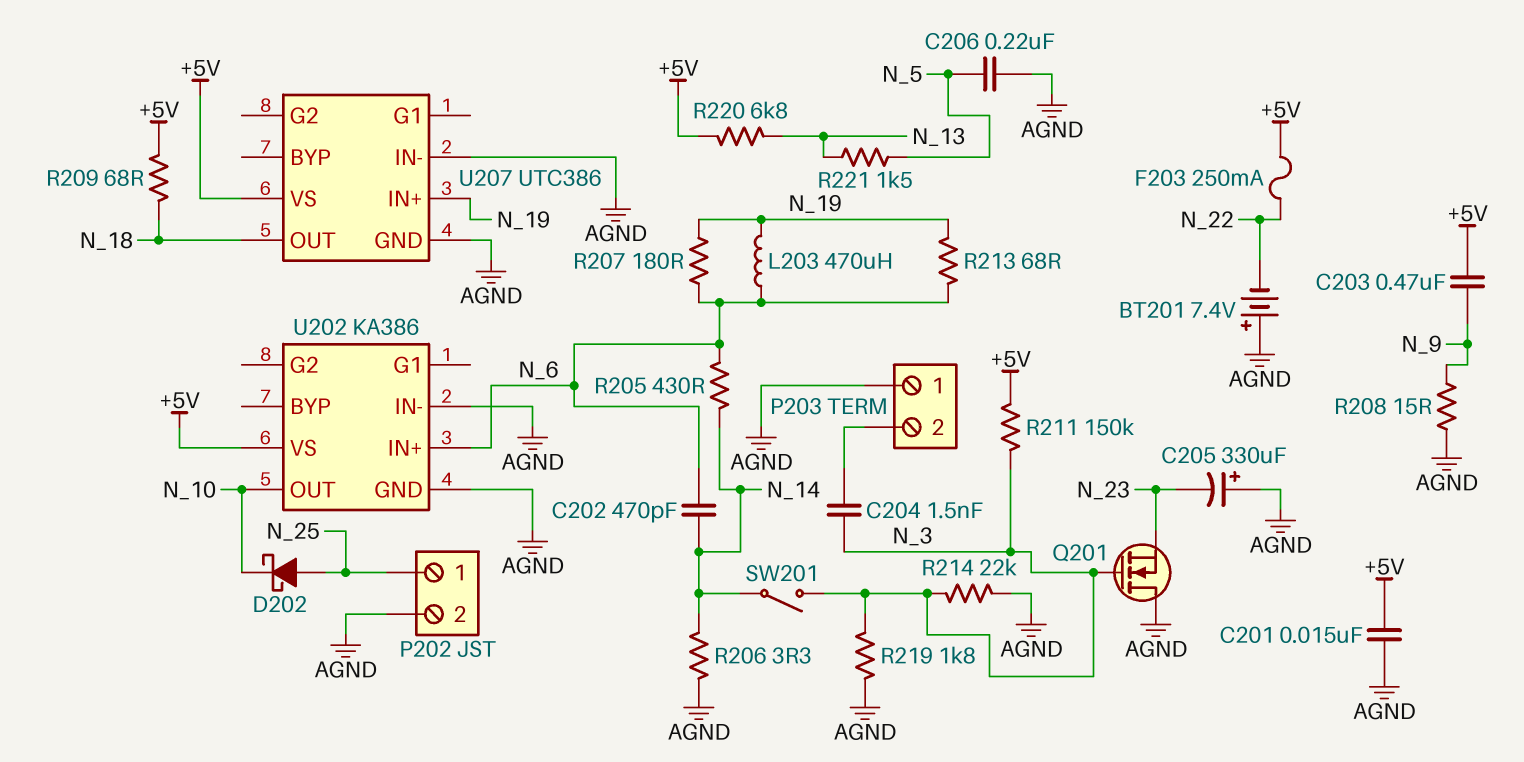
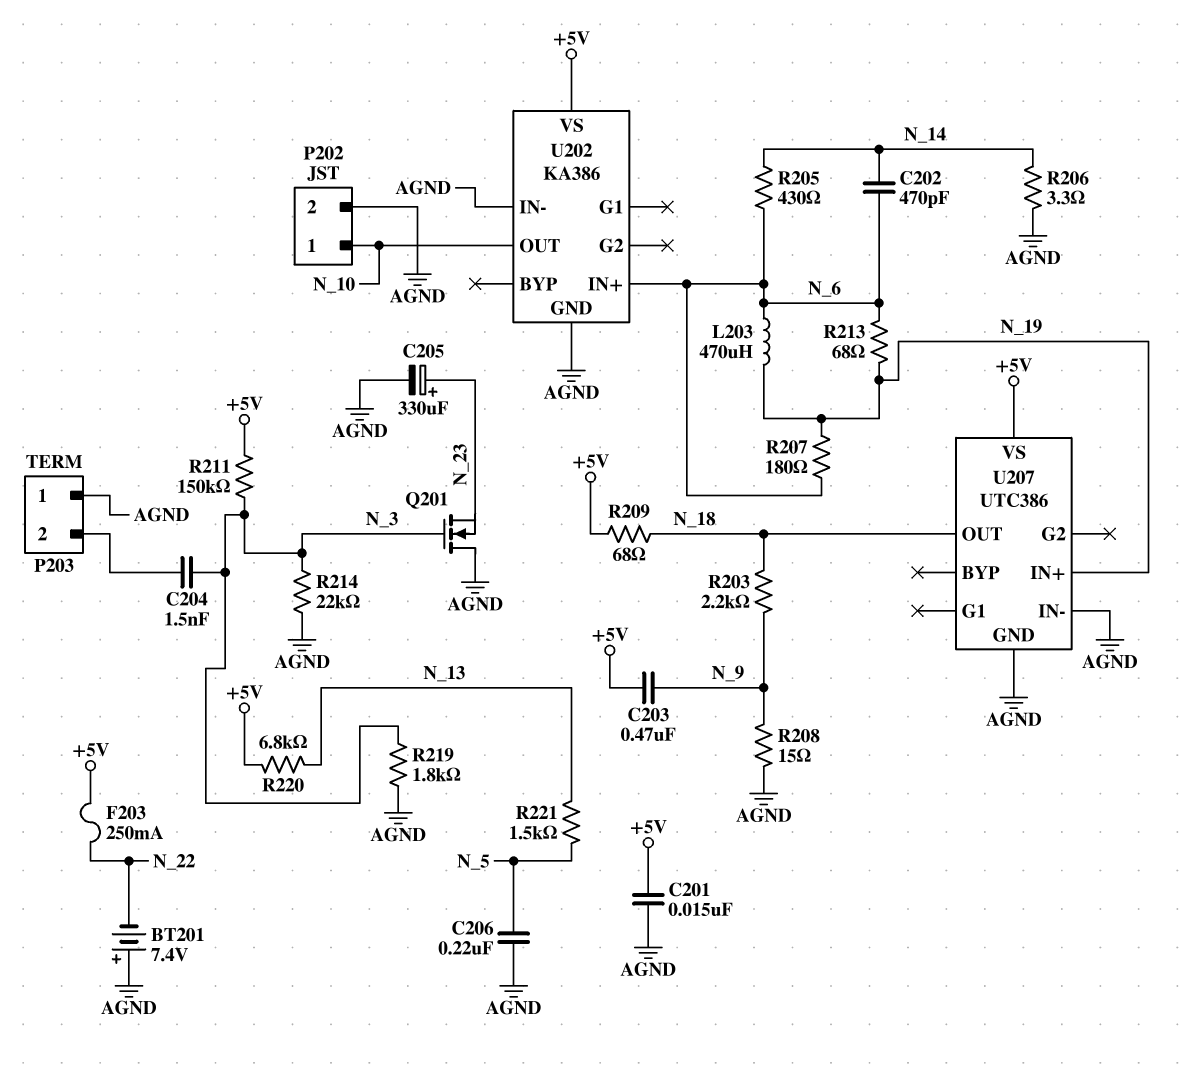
C205: 330uF (plus AGND, minus N_23) -> 330uF (plus N_23, minus AGND)
D202: schottky (A N_25, K N_10) -> none
P202 pin 1: N_25 -> N_10
R203: none -> 2.2k (N_9, N_18)
SW201: switch (N_3, N_14) -> none

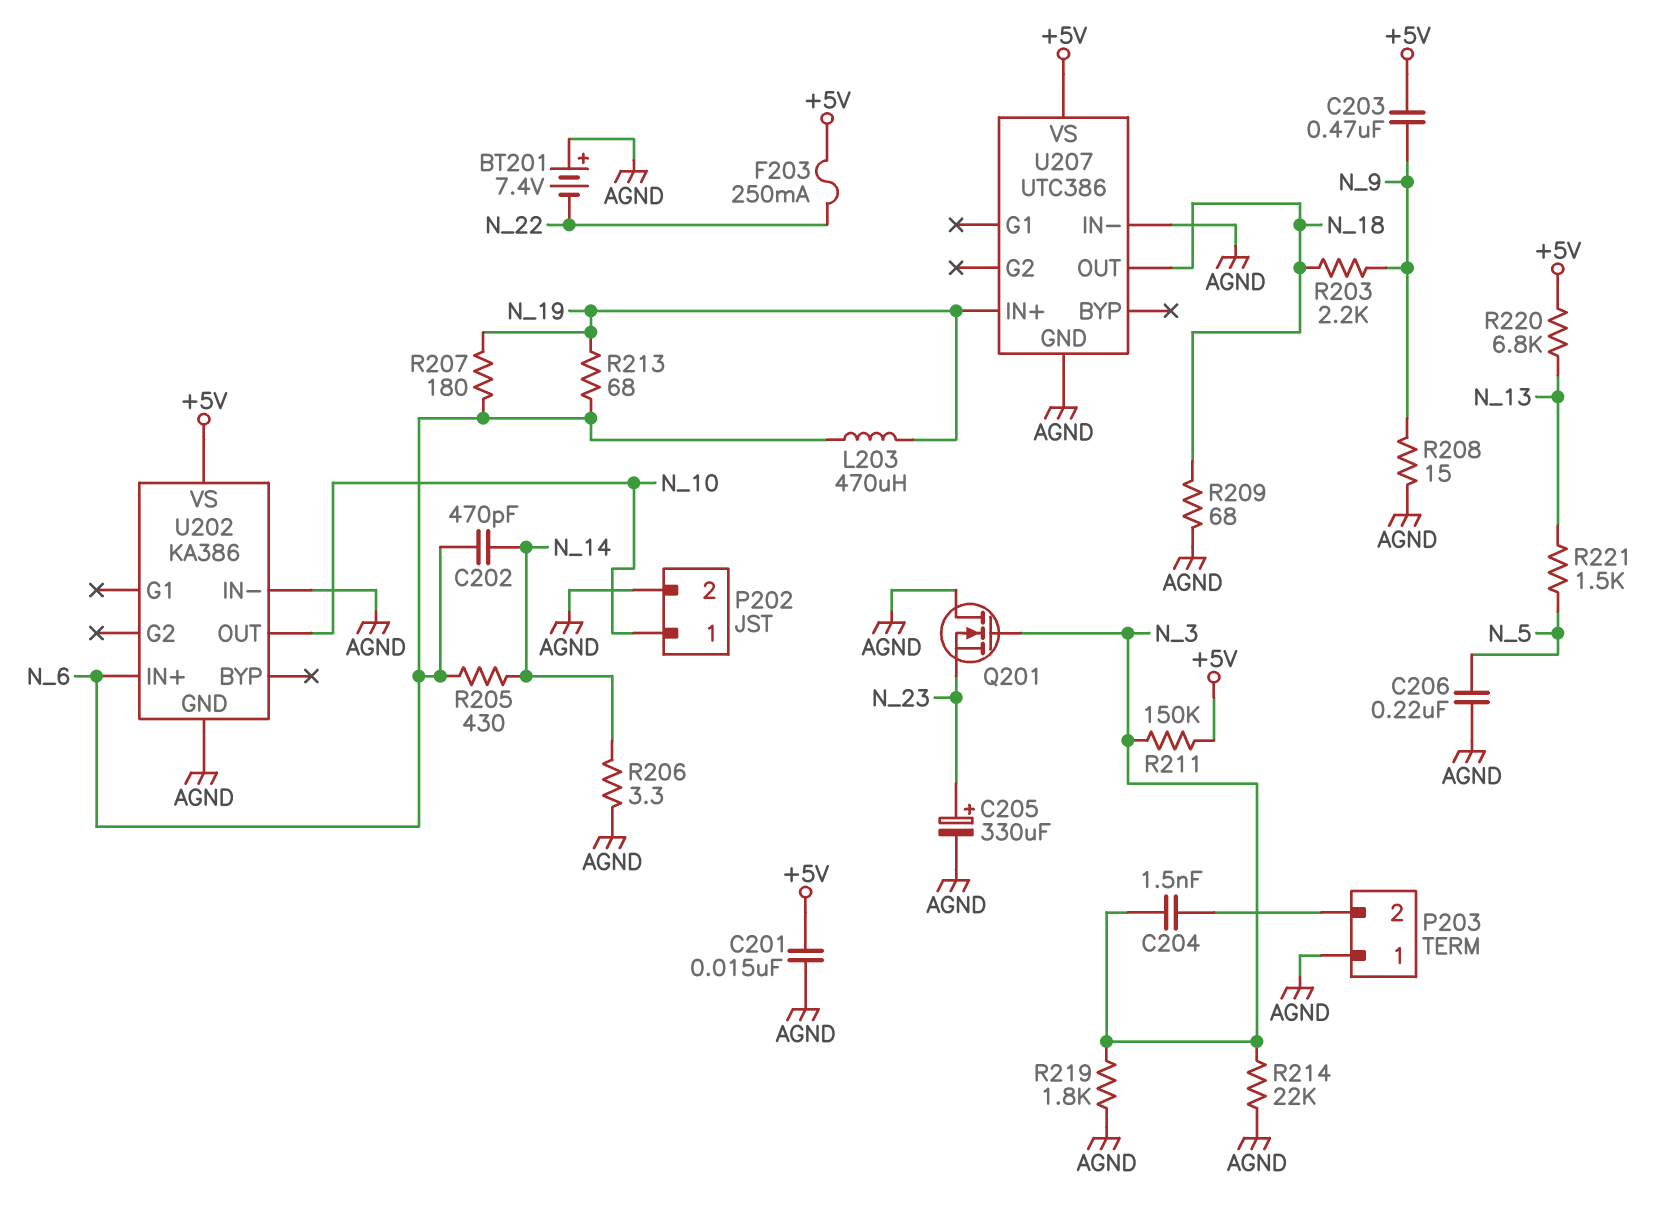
R209: 68 (+5V, N_18) -> 68 (AGND, N_18)

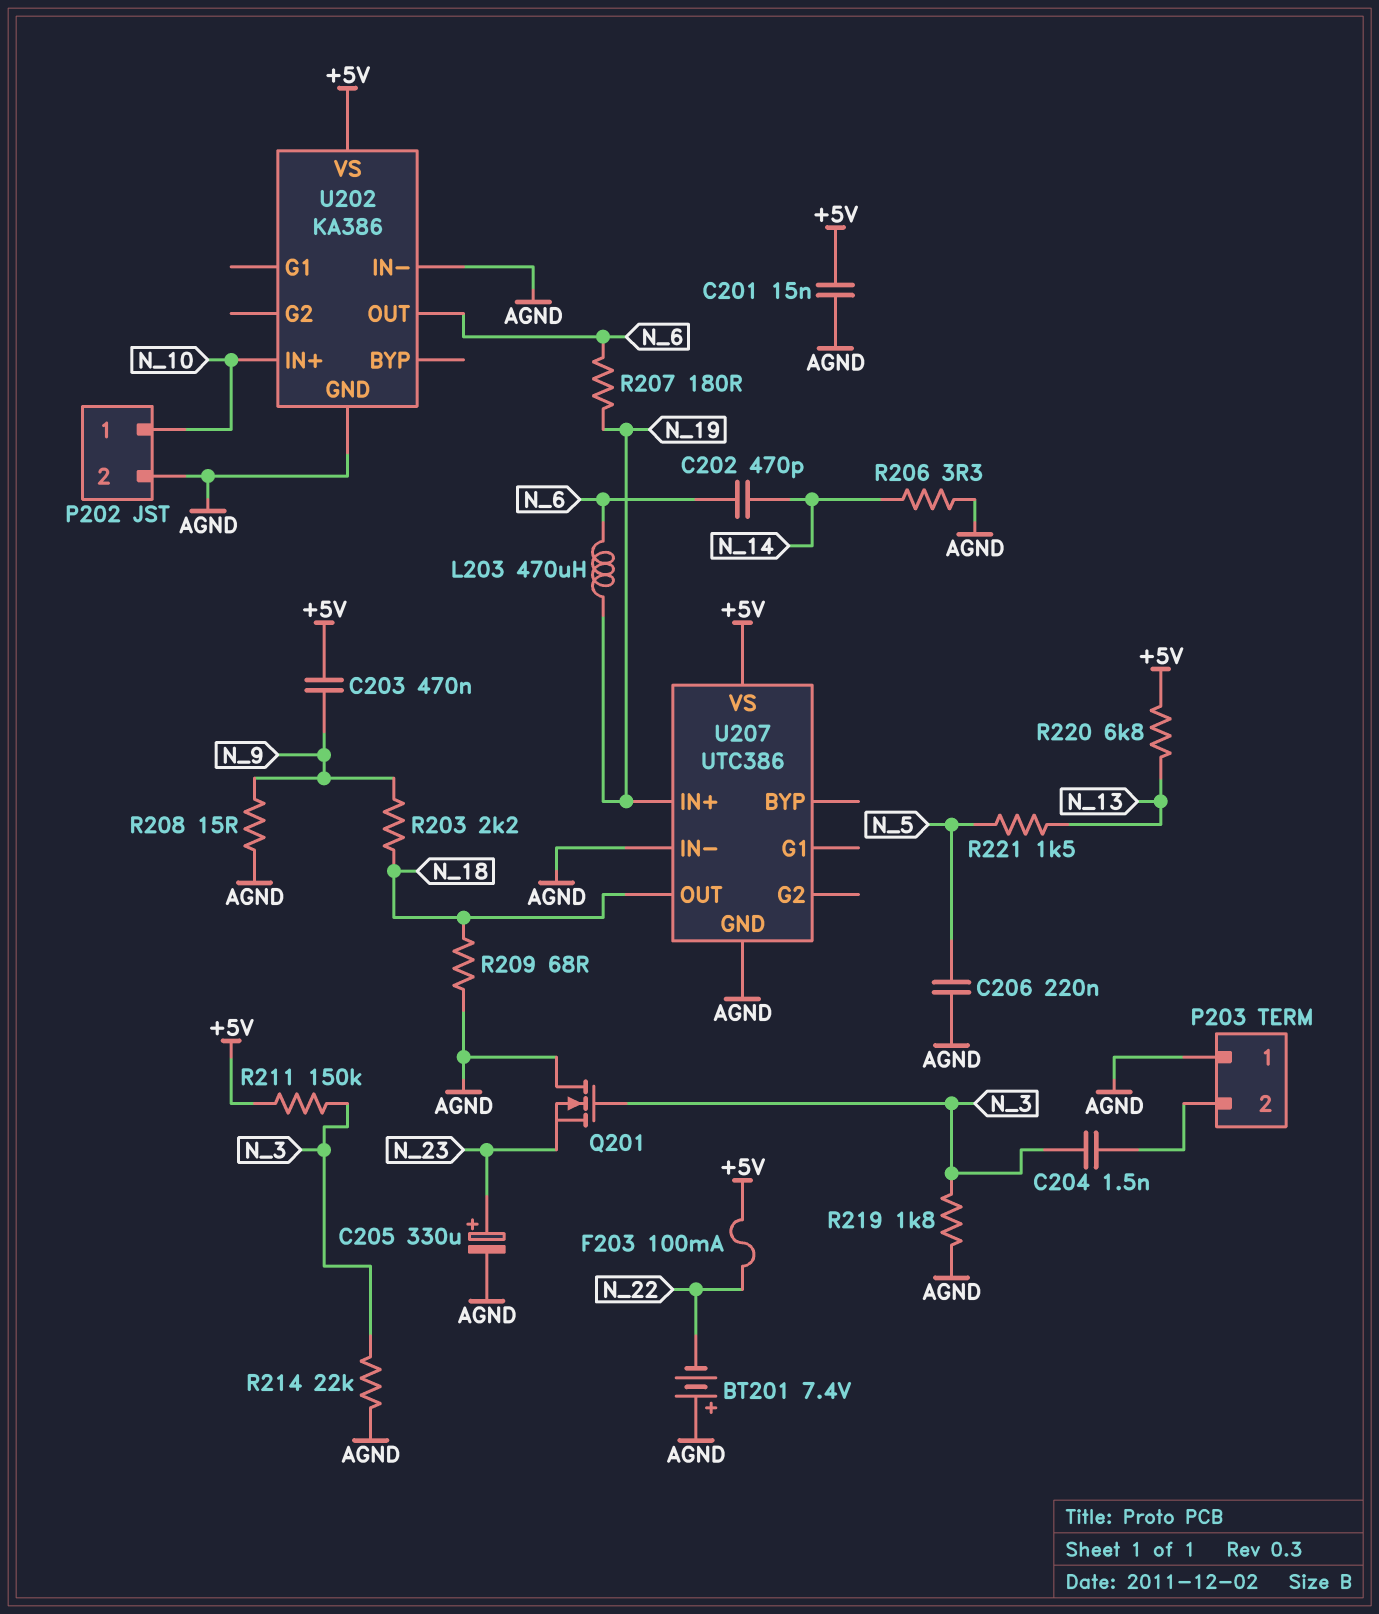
F203: 250mA (+5V, N_22) -> 100mA (+5V, N_22)
R205: 430 (N_6, N_14) -> none
R213: 68 (N_6, N_19) -> none
U202 pin IN+: N_6 -> N_10
U202 pin OUT: N_10 -> N_6

